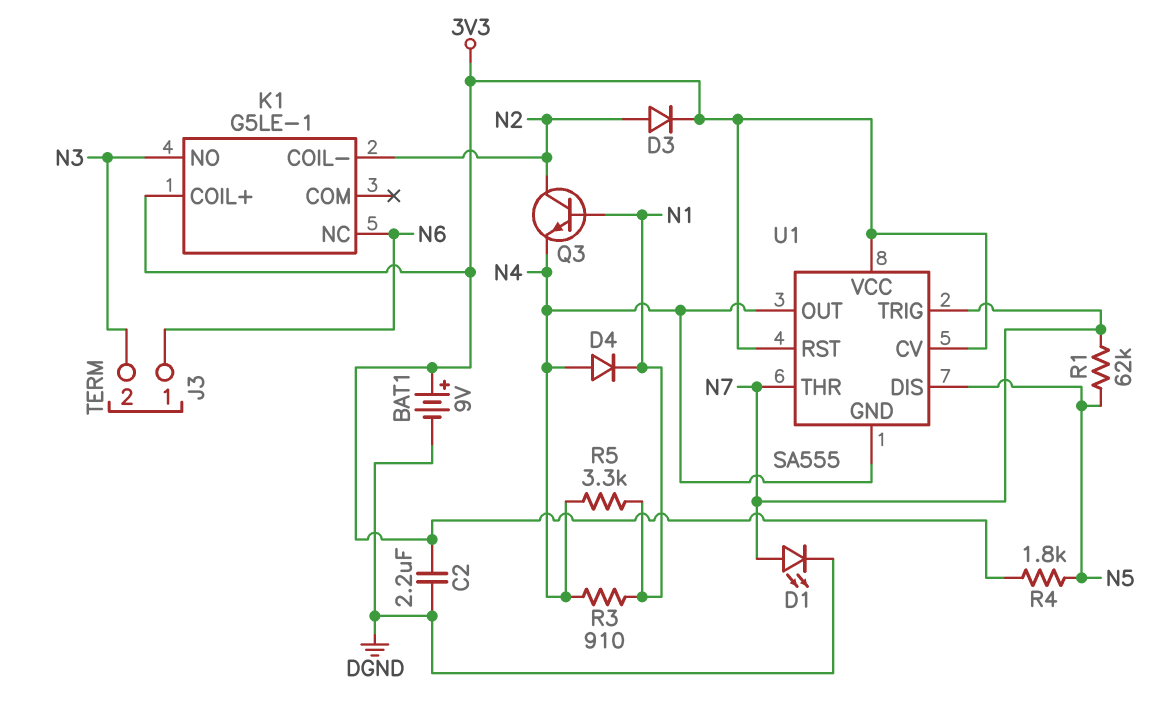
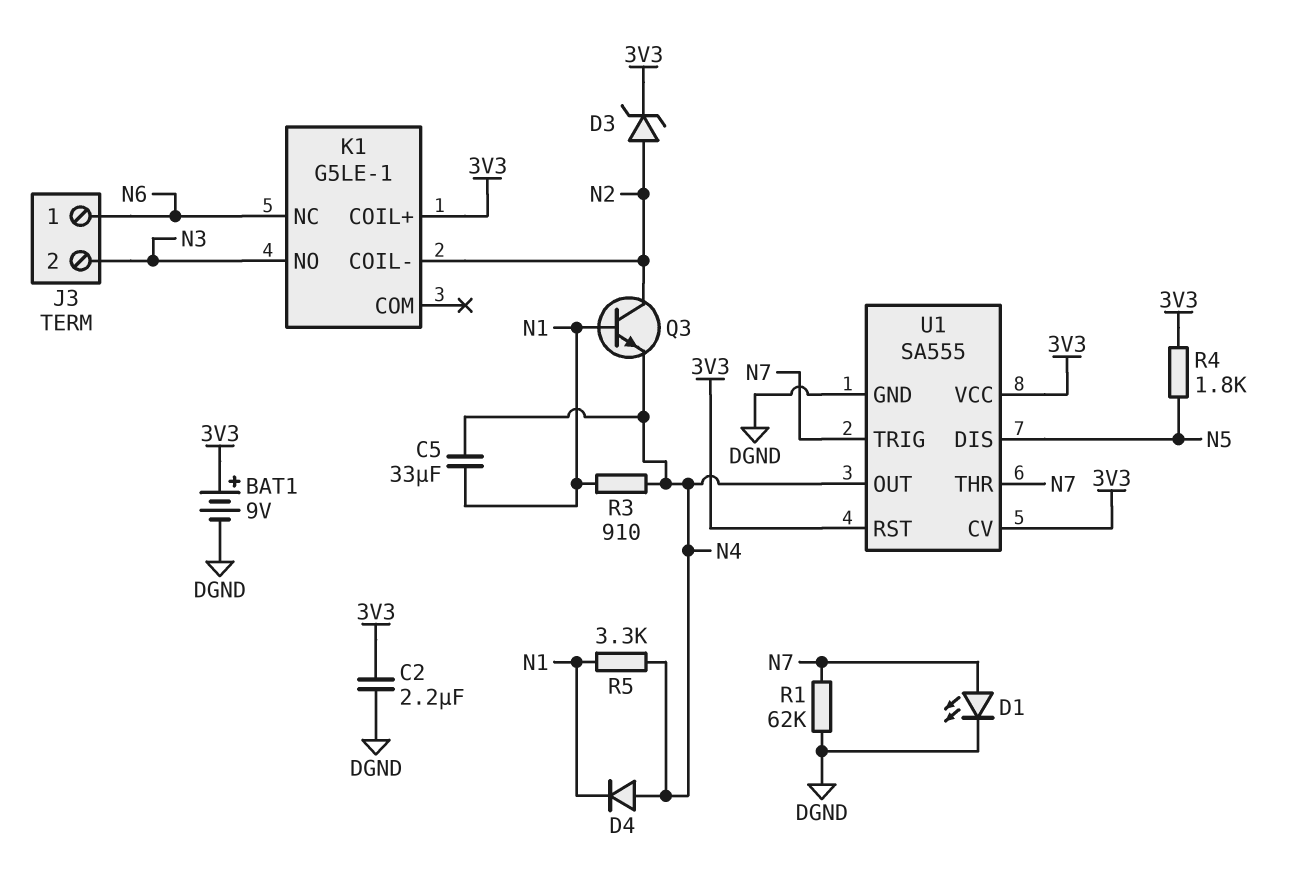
C5: none -> 33uF (N1, N4)
D3: diode (A N2, K 3V3) -> zener (A N2, K 3V3)
R1: 62k (N5, N7) -> 62k (DGND, N7)
U1 pin GND: N4 -> DGND

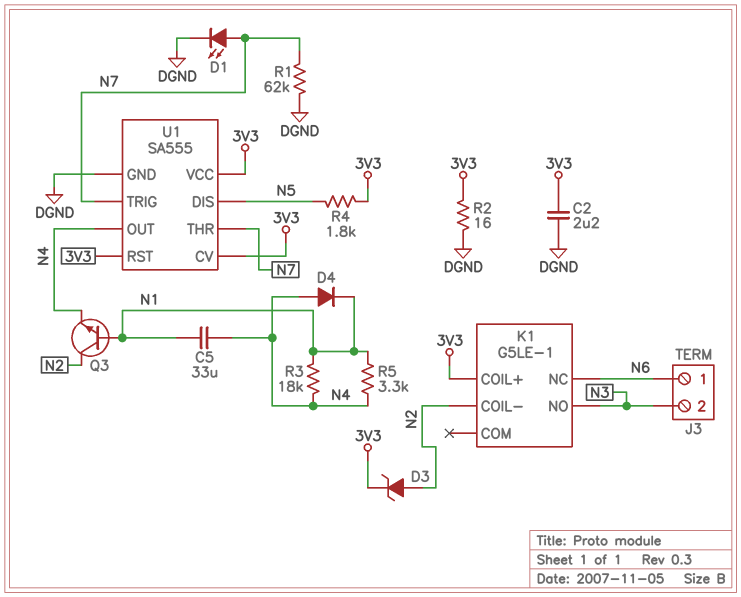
BAT1: 9V (plus 3V3, minus DGND) -> none
R2: none -> 16 (3V3, DGND)
R3: 910 (N1, N4) -> 18k (N1, N4)

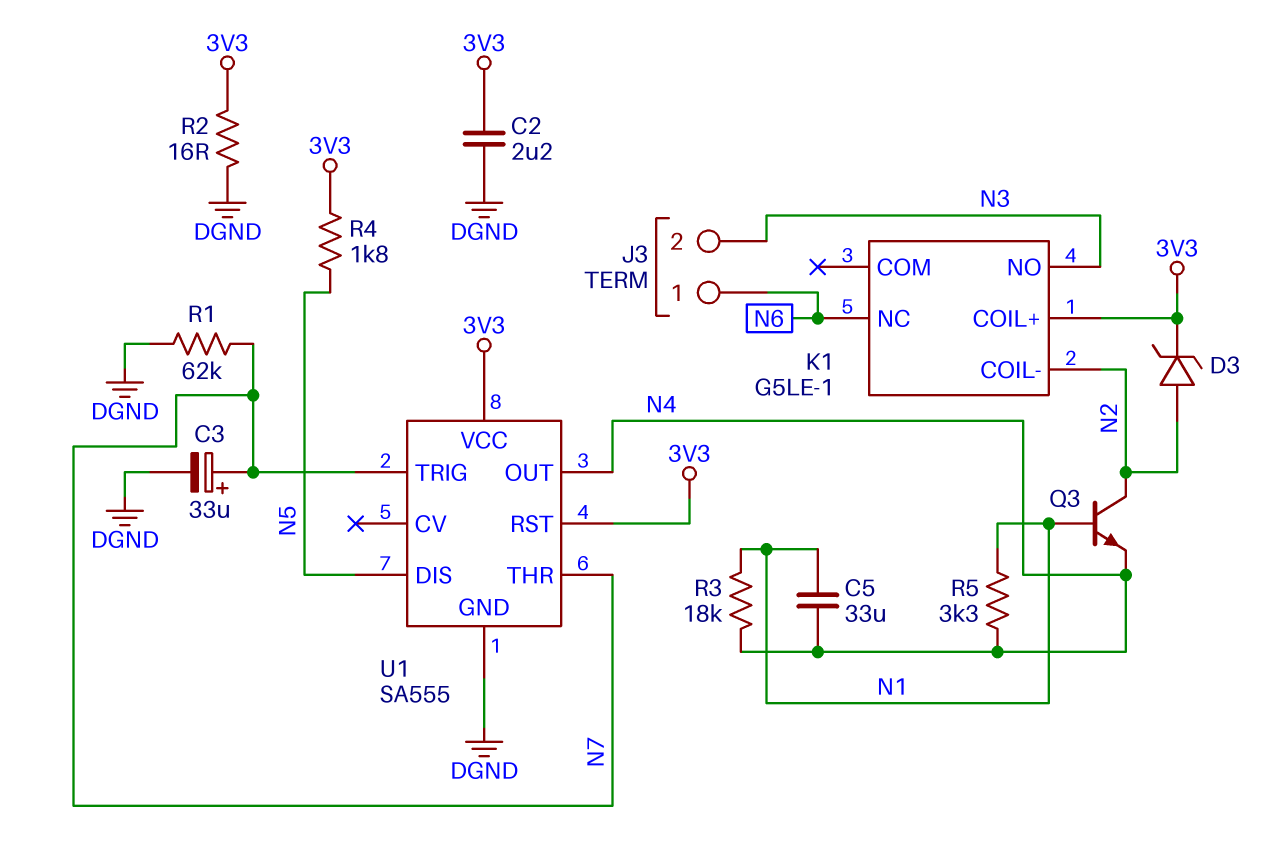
C3: none -> 33uF (plus N7, minus DGND)
D1: LED (A N7, K DGND) -> none
D4: diode (A N4, K N1) -> none
U1 pin CV: 3V3 -> none

